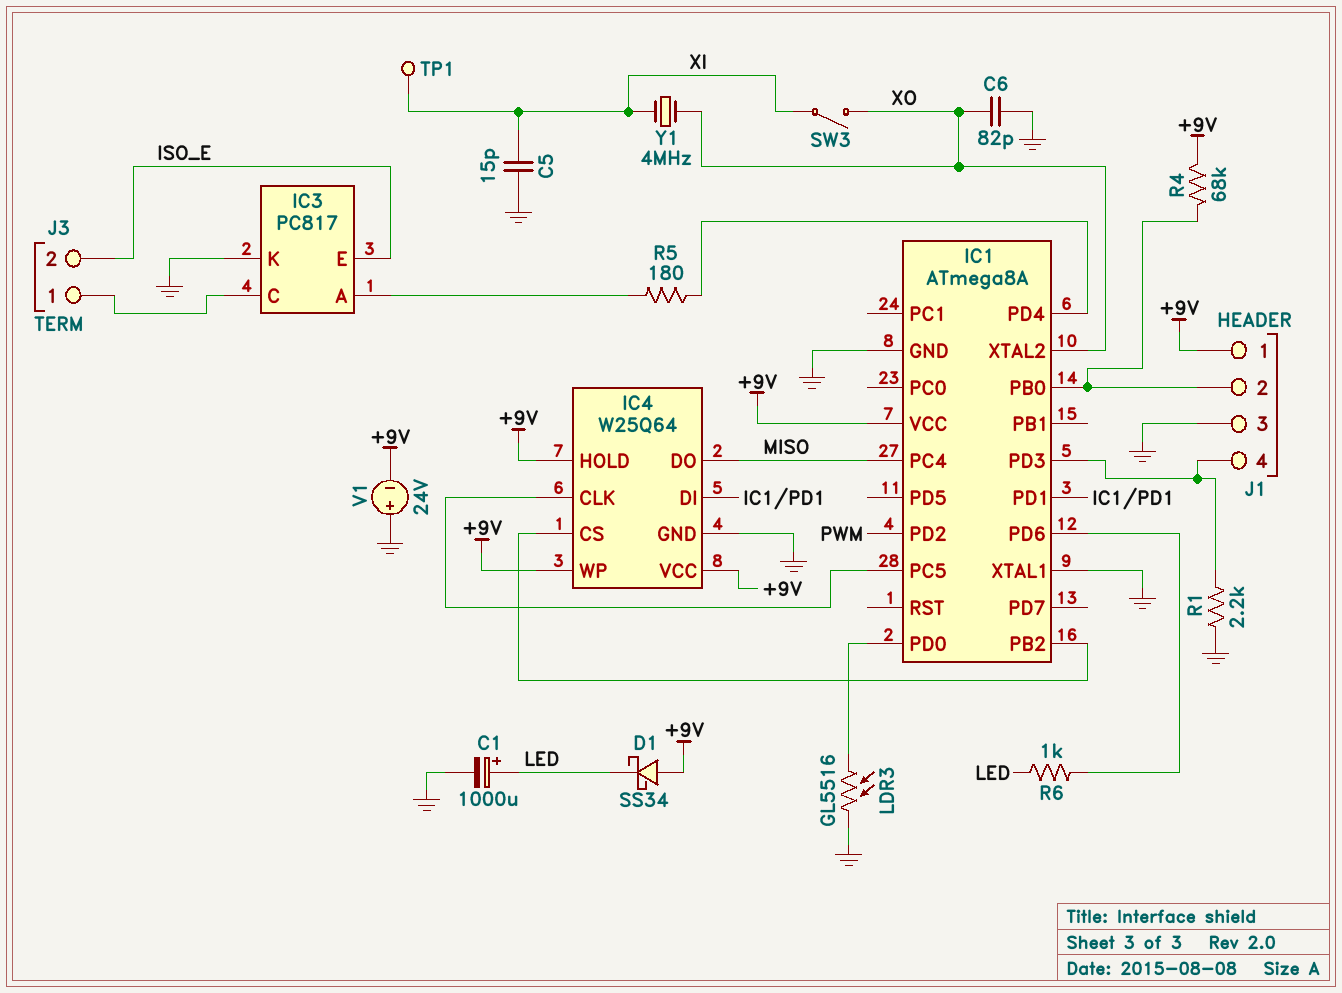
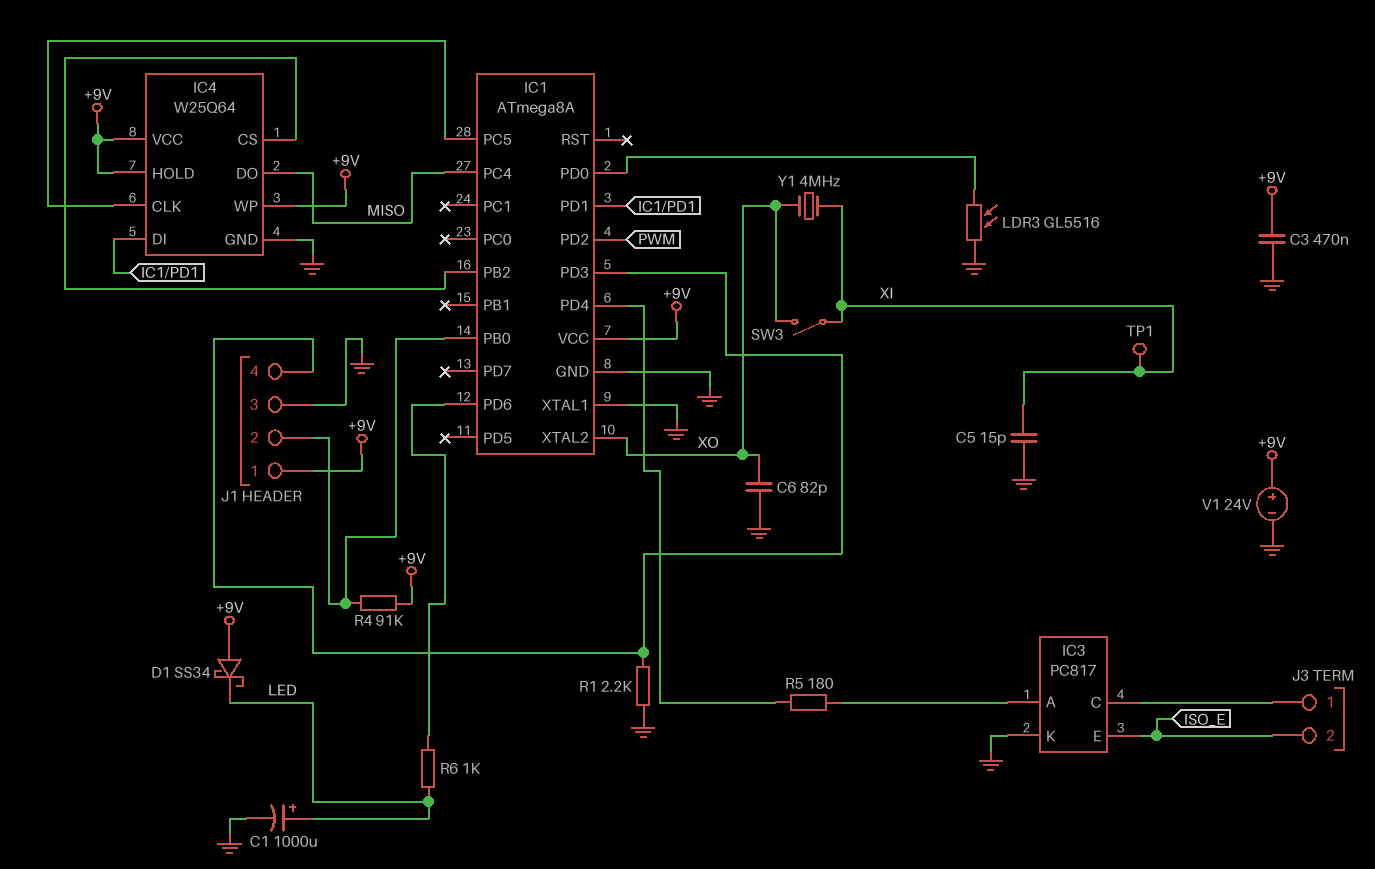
C3: none -> 470nF (+9V, GND)
R4: 68k (+9V, IC1/PB0) -> 91k (+9V, IC1/PB0)
V1: 24V (plus GND, minus +9V) -> 24V (plus +9V, minus GND)

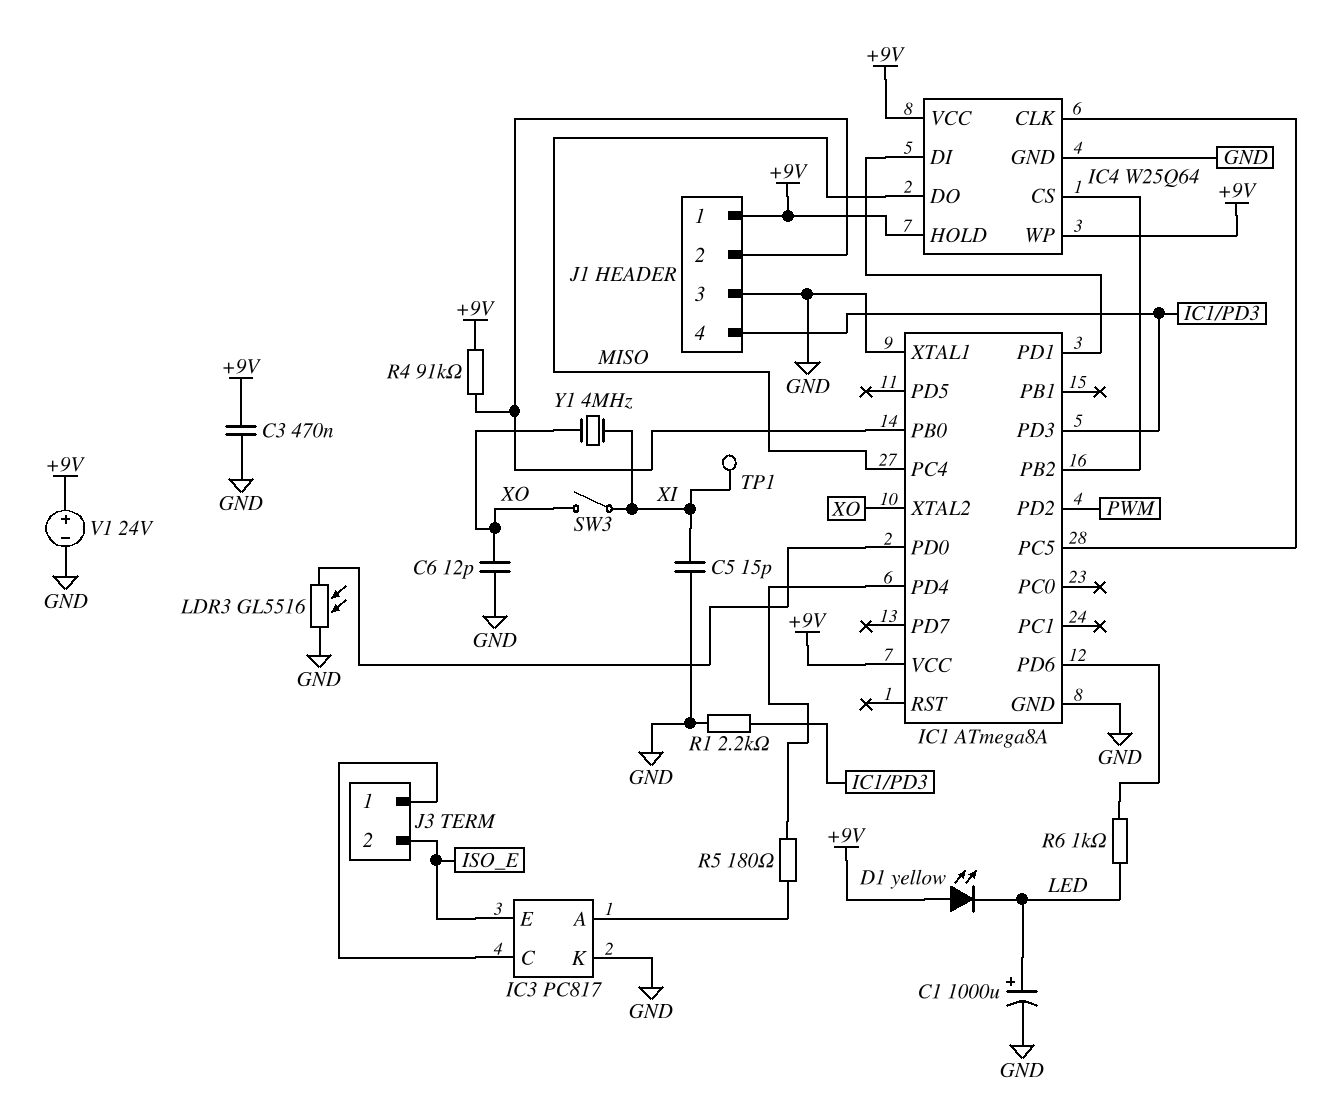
C6: 82pF (GND, XO) -> 12pF (GND, XO)
D1: schottky SS34 (A +9V, K LED) -> LED yellow (A +9V, K LED)

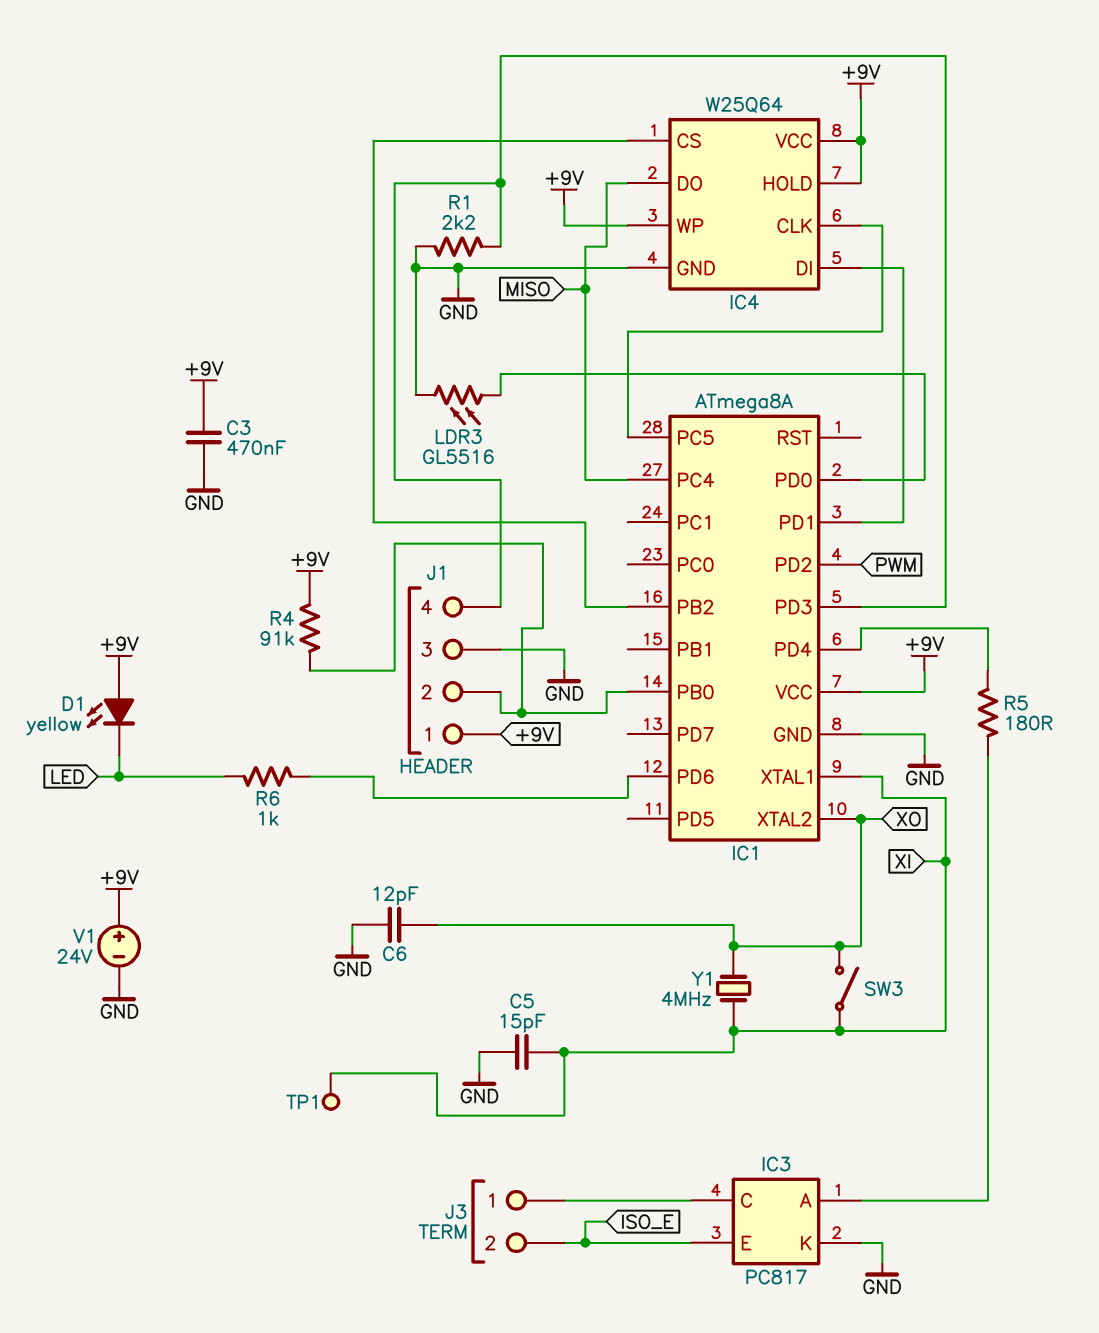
C1: 1000uF (plus LED, minus GND) -> none
IC1 pin XTAL1: GND -> XI

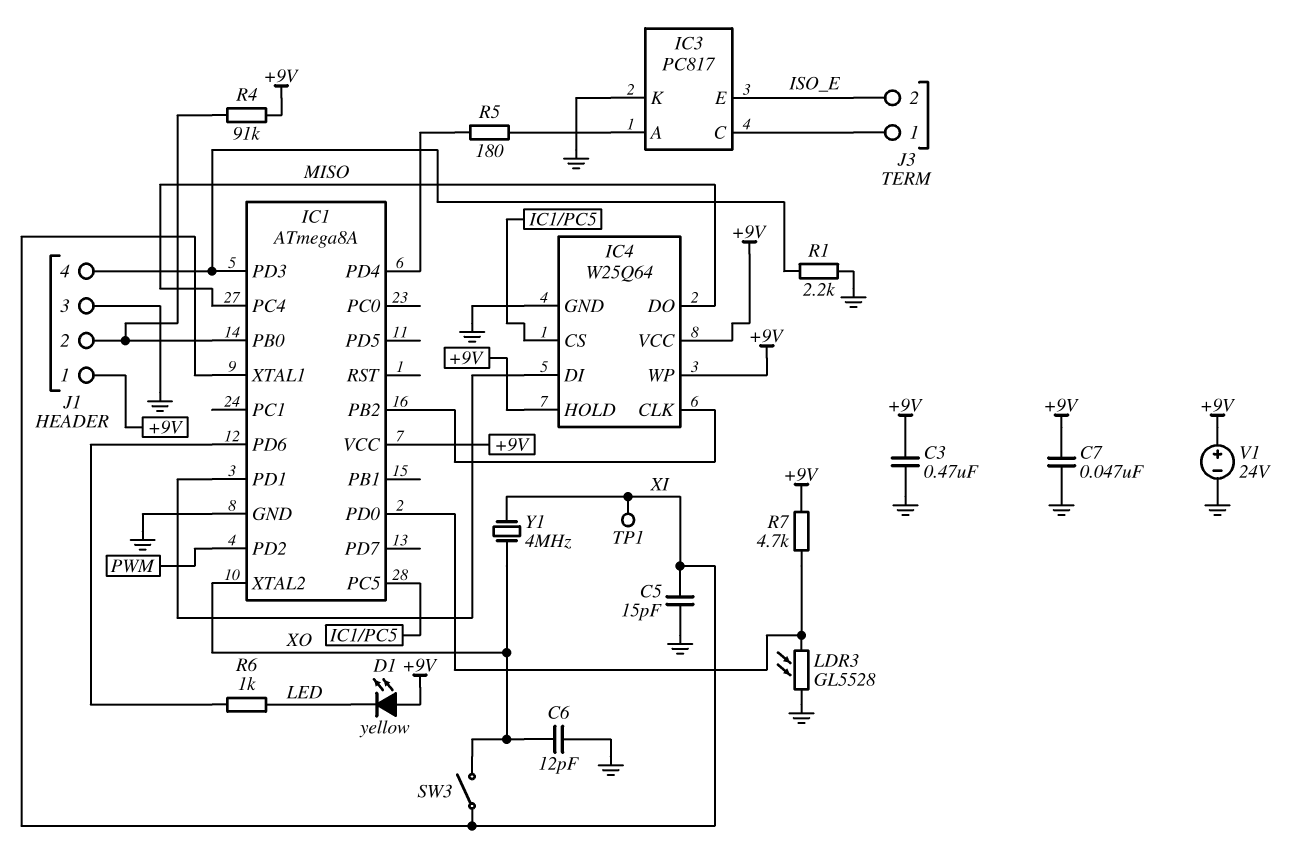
C7: none -> 47nF (+9V, GND)
IC4 pin CLK: IC1/PC5 -> IC1/PB2
IC4 pin CS: IC1/PB2 -> IC1/PC5
LDR3: GL5516 (GND, IC1/PD0) -> GL5528 (GND, IC1/PD0)
R7: none -> 4.7k (+9V, IC1/PD0)

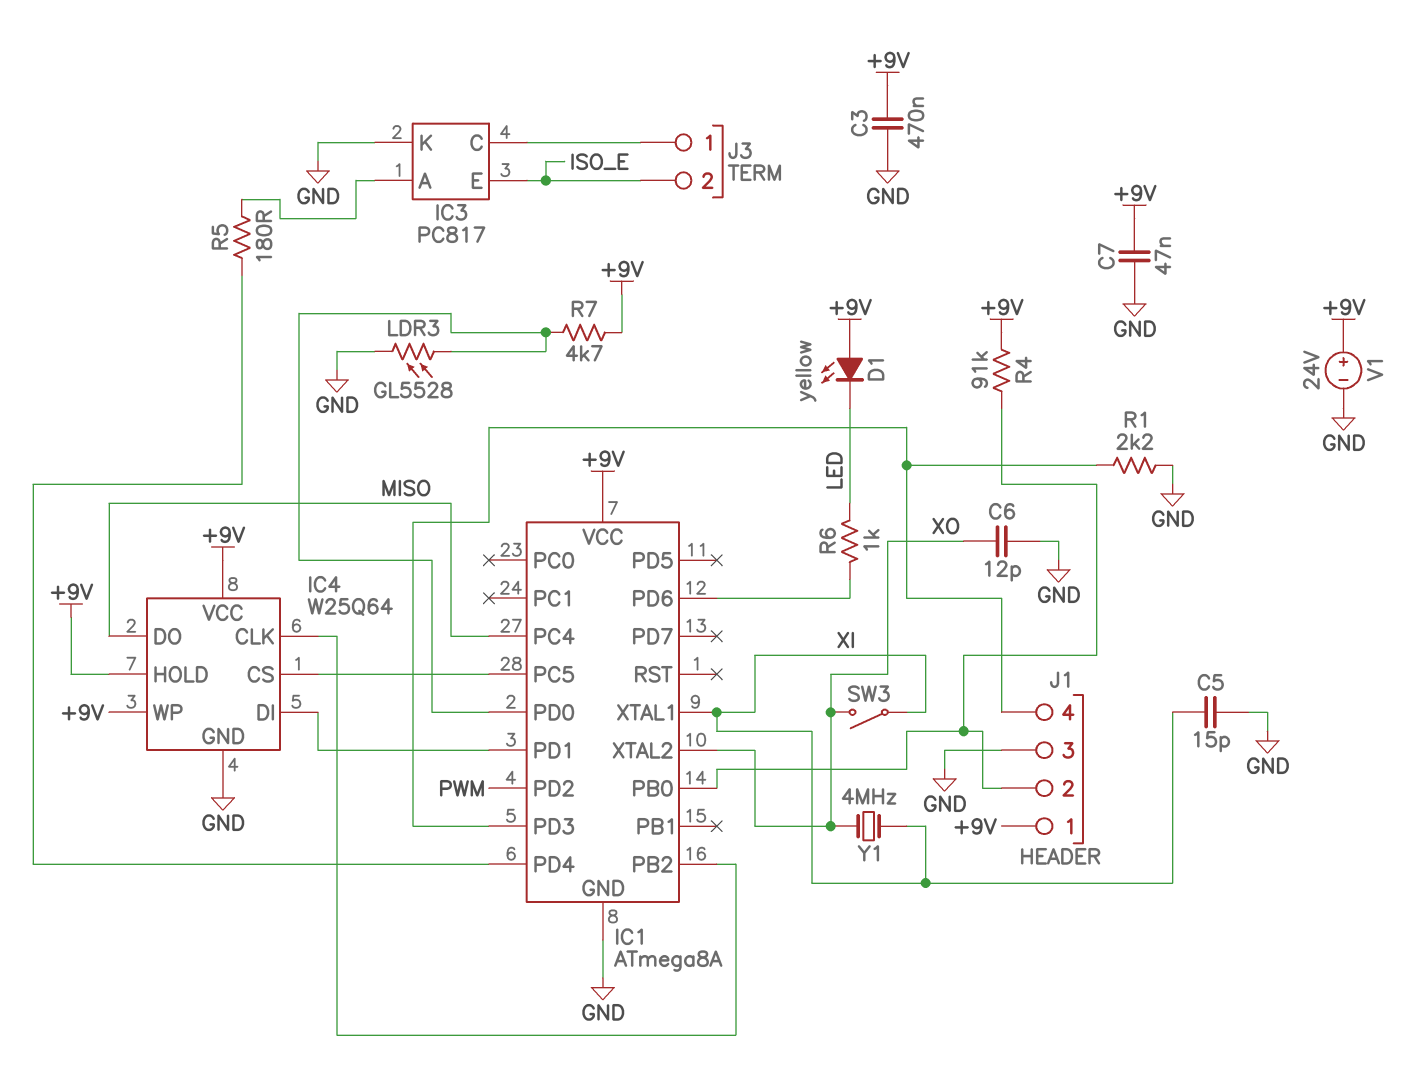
TP1: test point (XI) -> none

